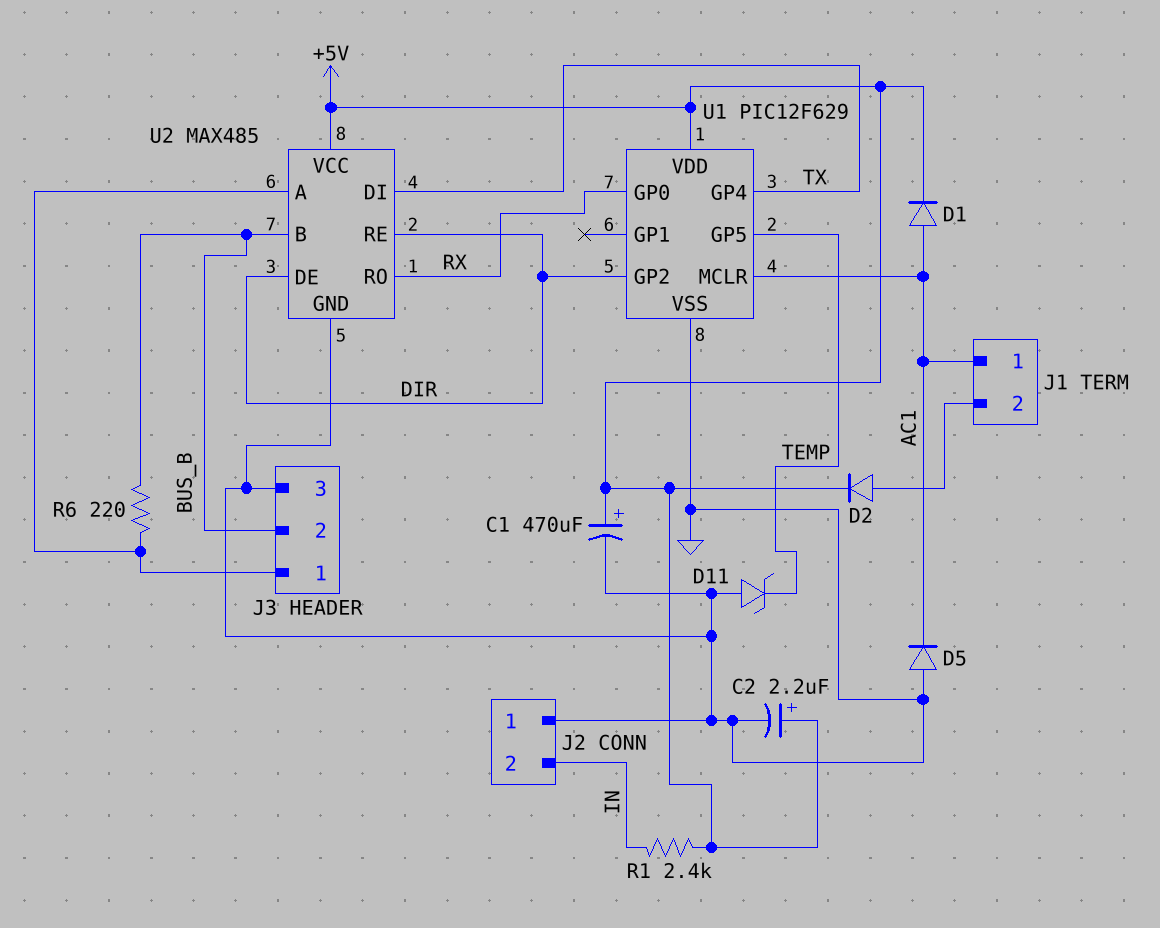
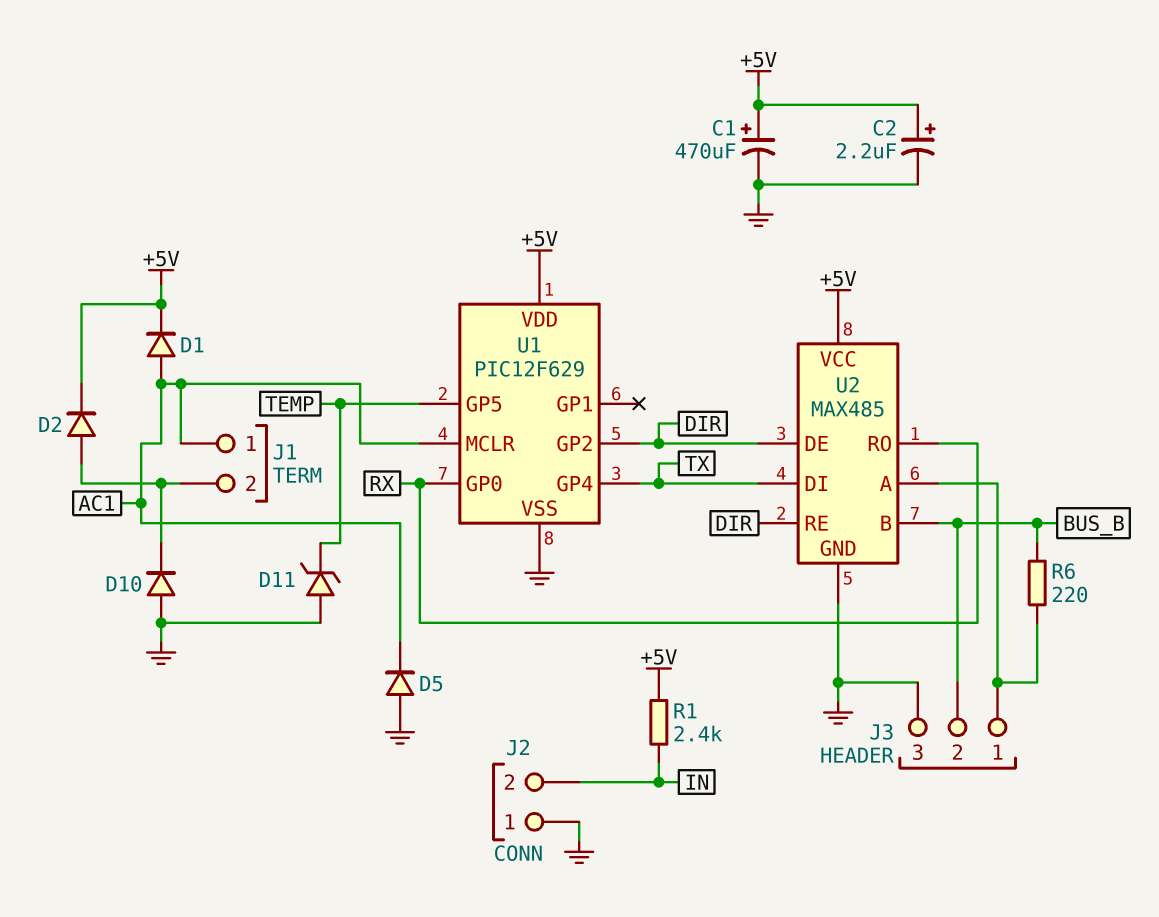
D10: none -> diode (A GND, K J1/2)

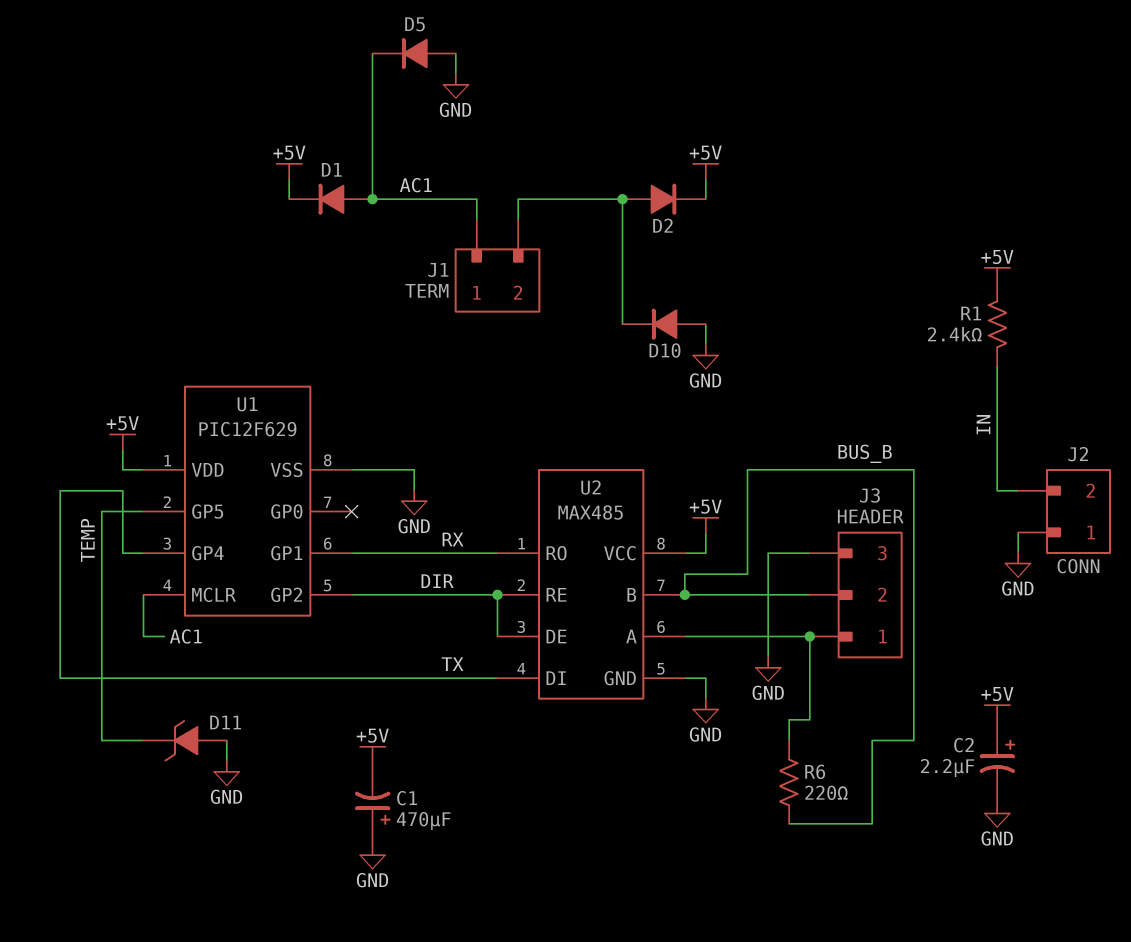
C1: 470uF (plus +5V, minus GND) -> 470uF (plus GND, minus +5V)
U1 pin GP0: RX -> none
U1 pin GP1: none -> RX

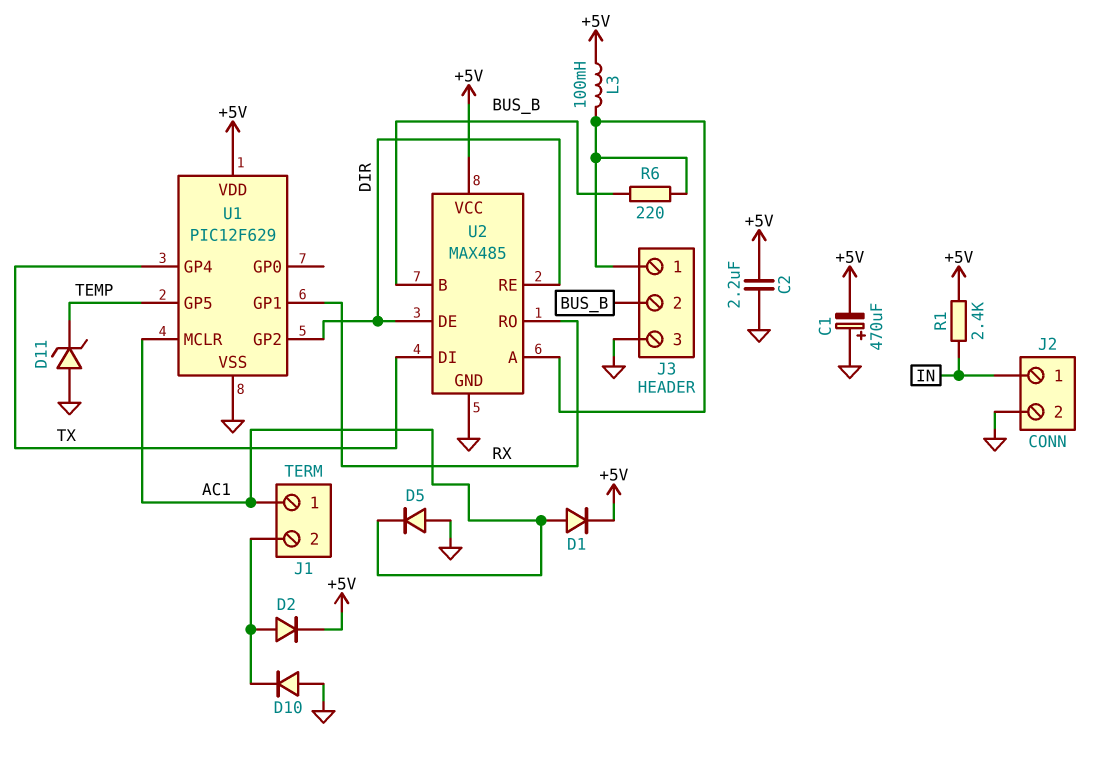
C2: 2.2uF (plus +5V, minus GND) -> 2.2uF (+5V, GND)
J2 pin 1: GND -> IN
J2 pin 2: IN -> GND
L3: none -> 100mH (+5V, J3/1)

